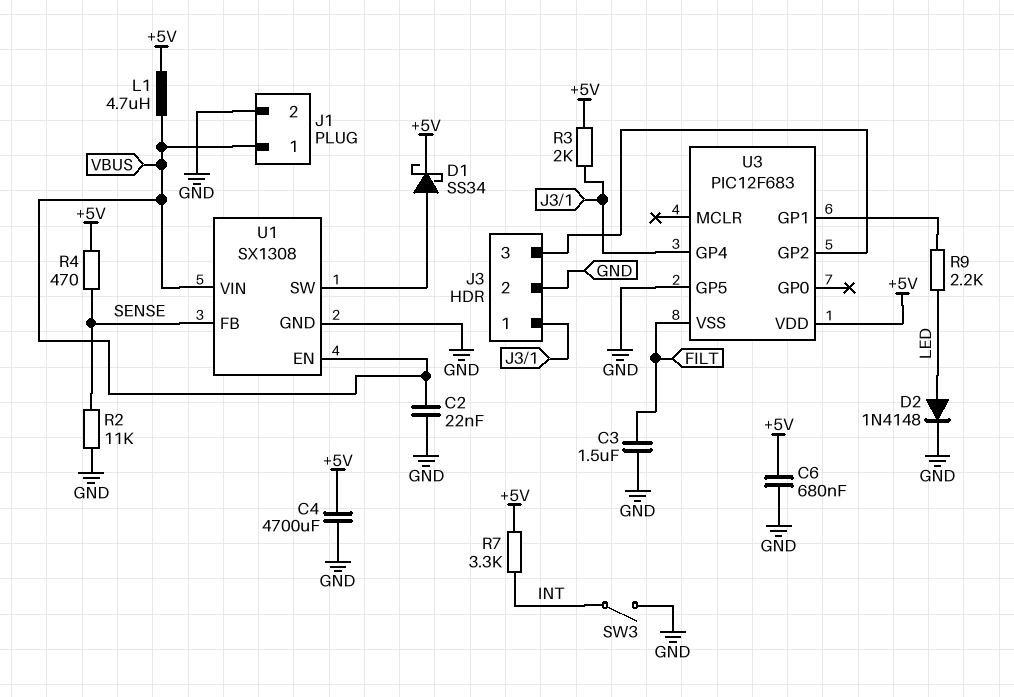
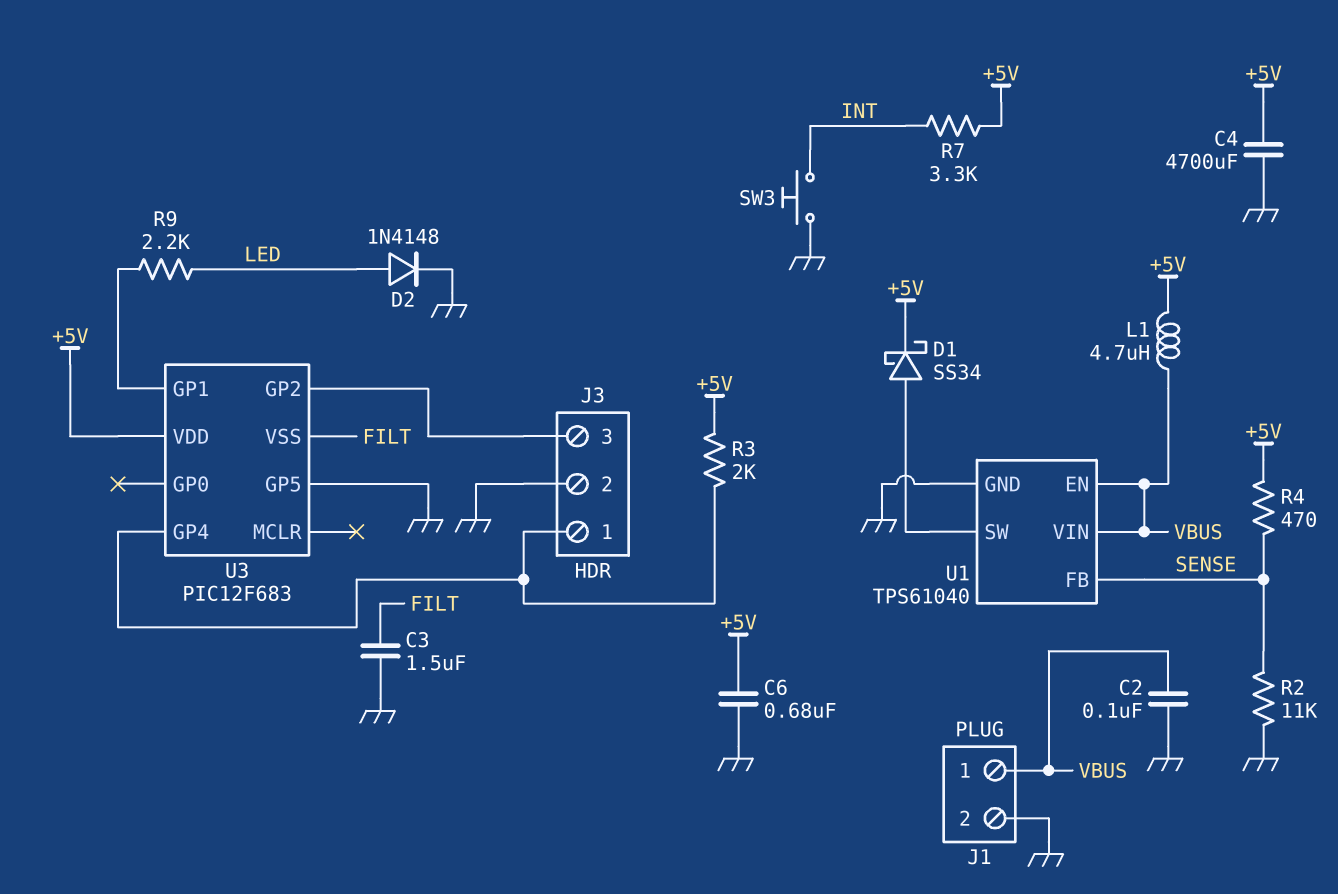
C2: 22nF (GND, VBUS) -> 100nF (GND, VBUS)
SW3: switch (GND, INT) -> button (GND, INT)
U1: SX1308 -> TPS61040

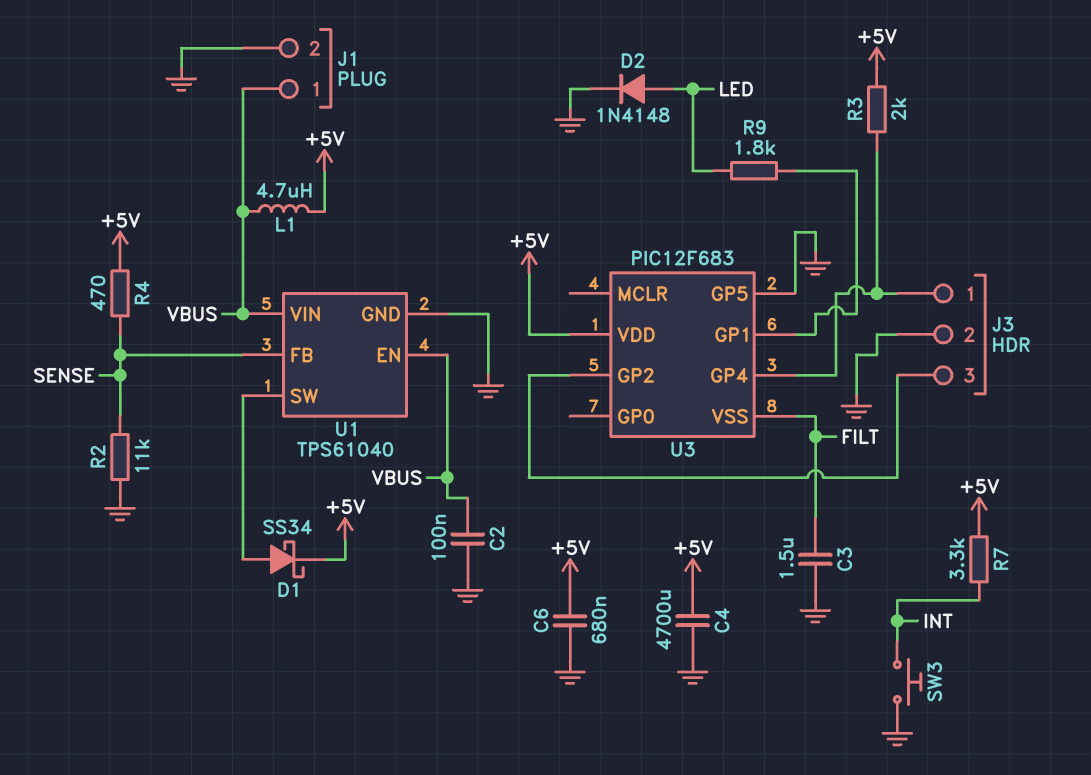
R9: 2.2k (LED, U3/GP1) -> 1.8k (LED, U3/GP1)

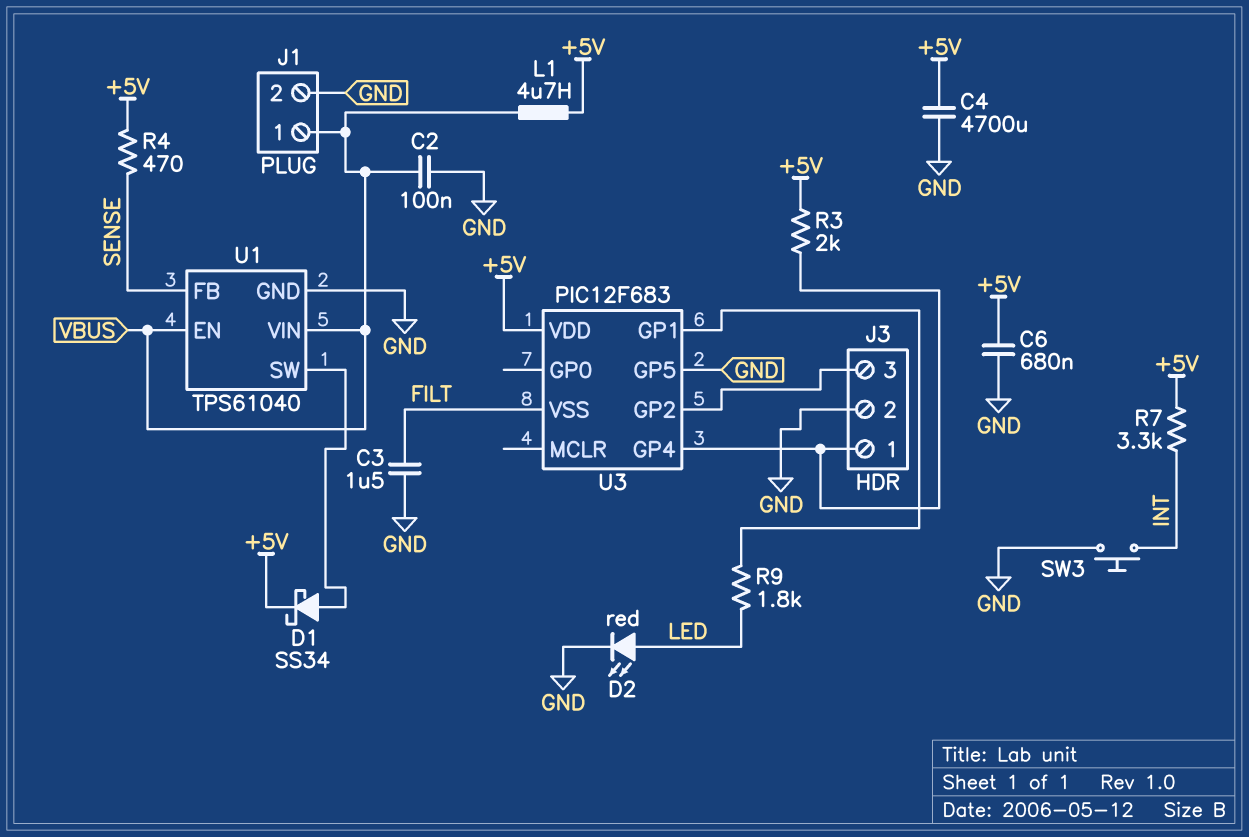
D2: diode 1N4148 (A LED, K GND) -> LED red (A LED, K GND)
R2: 11k (GND, SENSE) -> none

